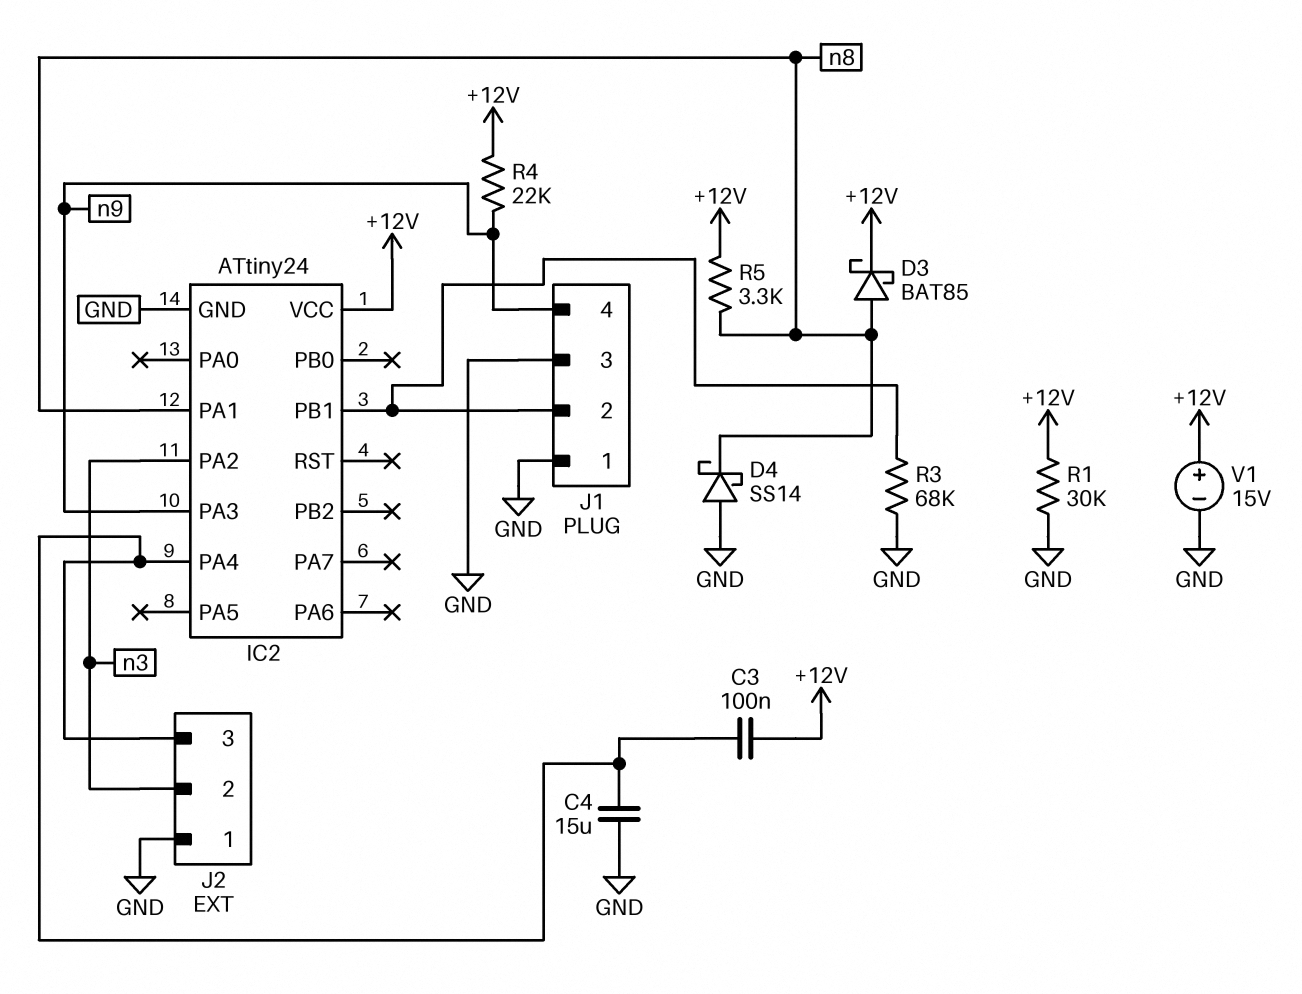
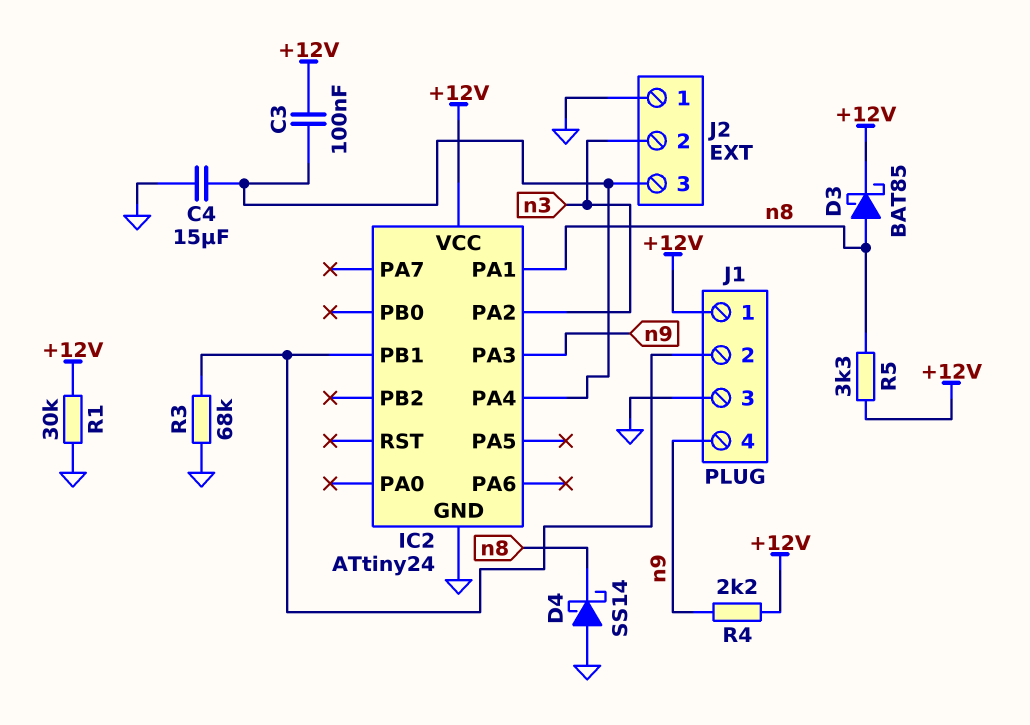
J1 pin 1: GND -> +12V
R4: 22k (+12V, n9) -> 2.2k (+12V, n9)
V1: 15V (plus +12V, minus GND) -> none

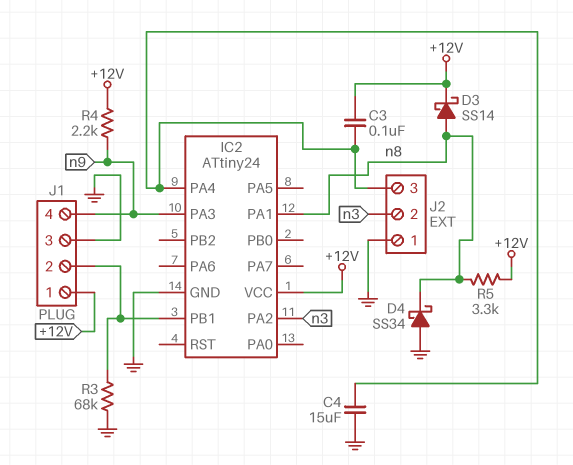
D3: schottky BAT85 (A n8, K +12V) -> schottky SS14 (A n8, K +12V)
D4: schottky SS14 (A GND, K n8) -> schottky SS34 (A GND, K n8)
R1: 30k (+12V, GND) -> none

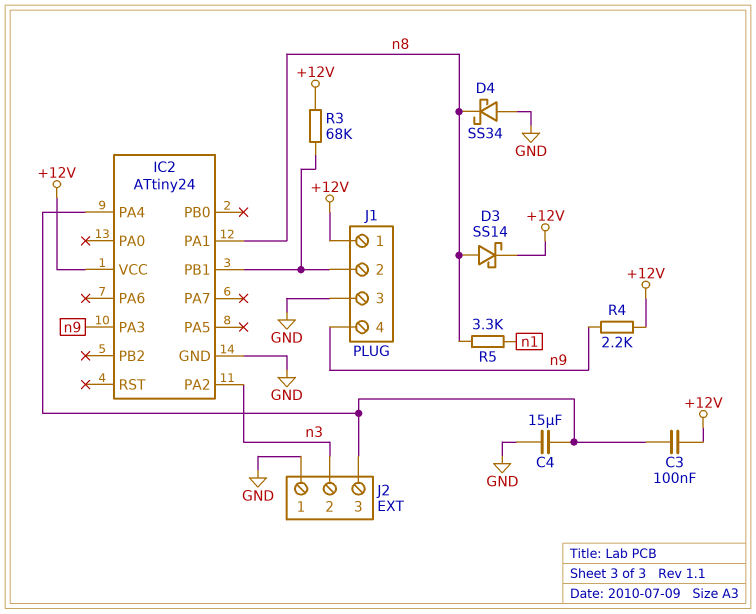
R3: 68k (GND, IC2/PB1) -> 68k (+12V, IC2/PB1)
R5: 3.3k (+12V, n8) -> 3.3k (n1, n8)

